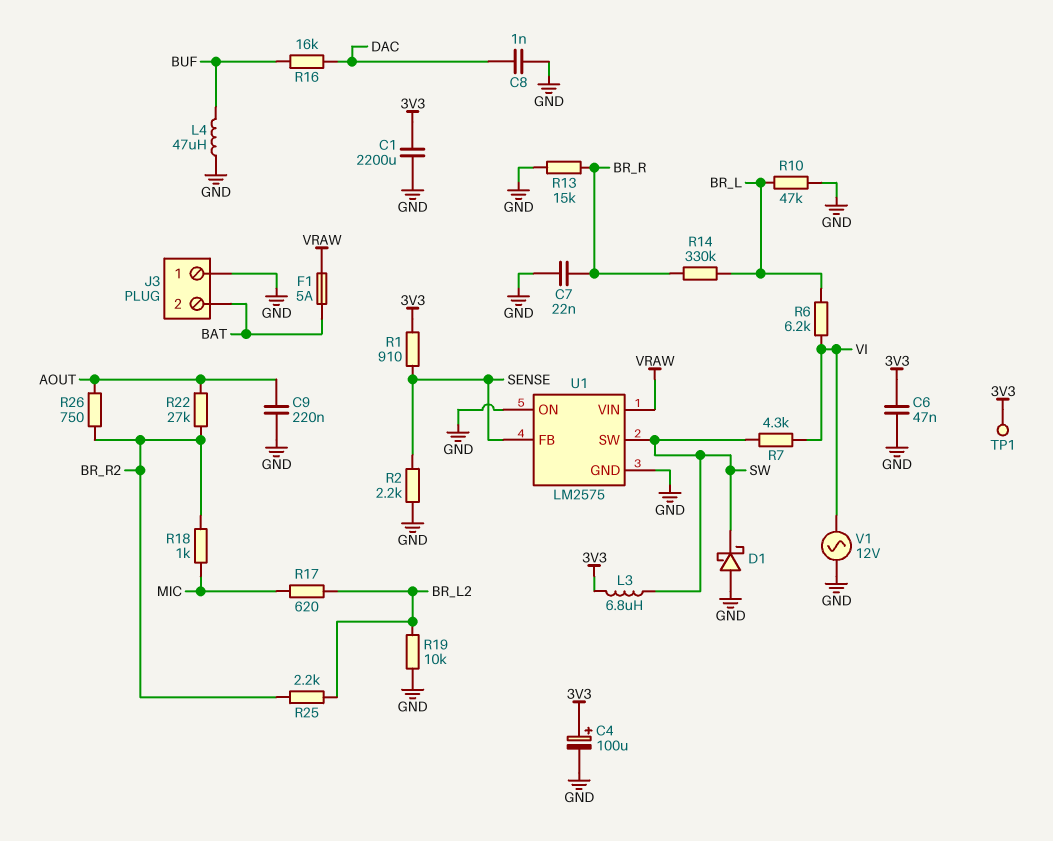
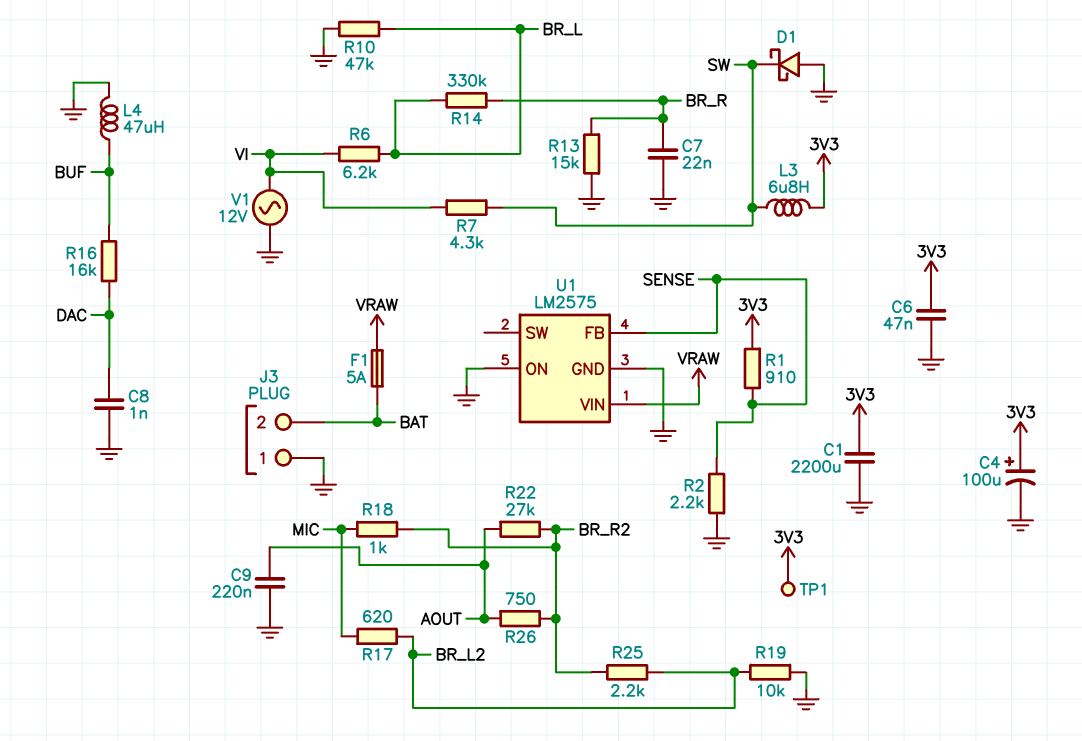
U1 pin SW: SW -> none

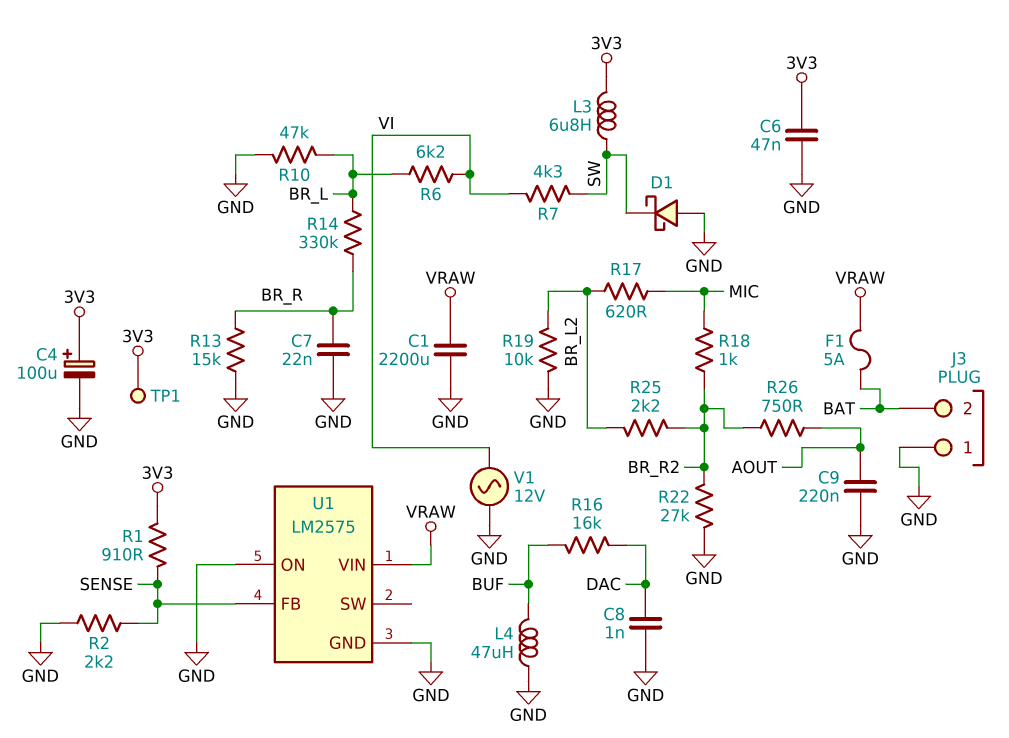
C1: 2200uF (3V3, GND) -> 2200uF (GND, VRAW)
R22: 27k (AOUT, BR_R2) -> 27k (BR_R2, GND)

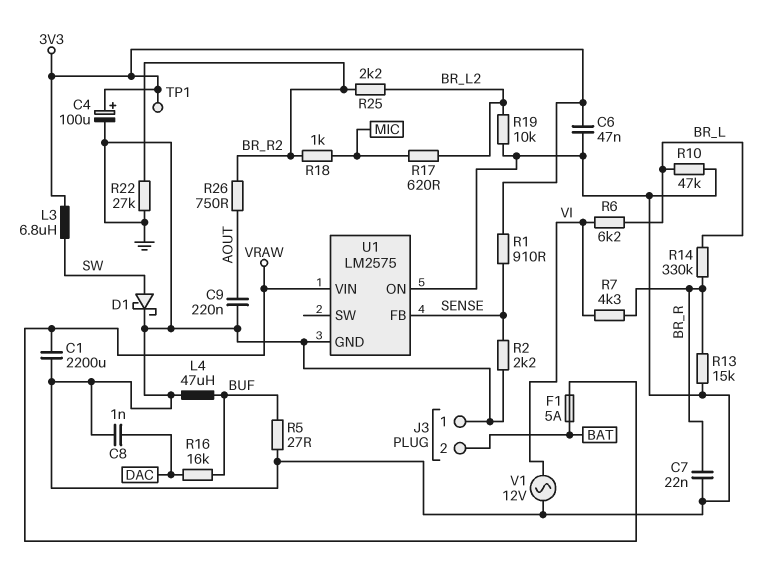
D1: schottky (A GND, K SW) -> schottky (A SW, K GND)
R5: none -> 27 (BUF, GND)
R7: 4.3k (SW, VI) -> 4.3k (BR_R, VI)

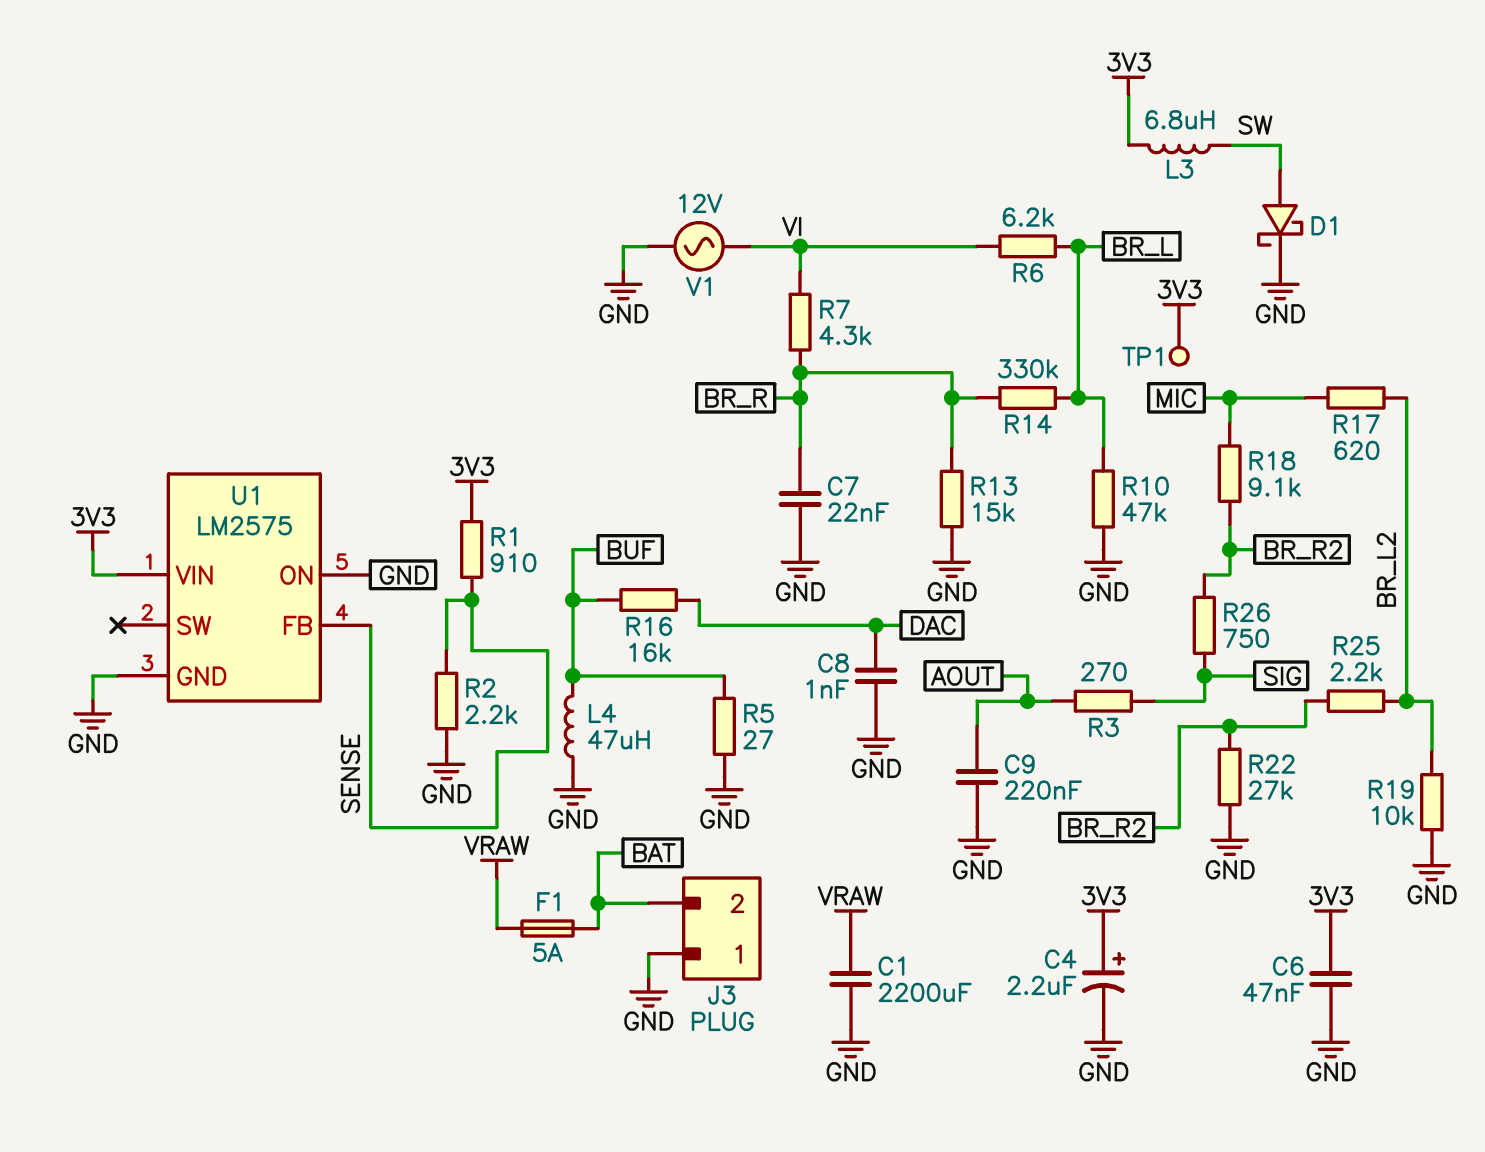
C4: 100uF (plus 3V3, minus GND) -> 2.2uF (plus 3V3, minus GND)
R3: none -> 270 (AOUT, SIG)
R18: 1k (BR_R2, MIC) -> 9.1k (BR_R2, MIC)
R26: 750 (AOUT, BR_R2) -> 750 (BR_R2, SIG)
U1 pin VIN: VRAW -> 3V3

